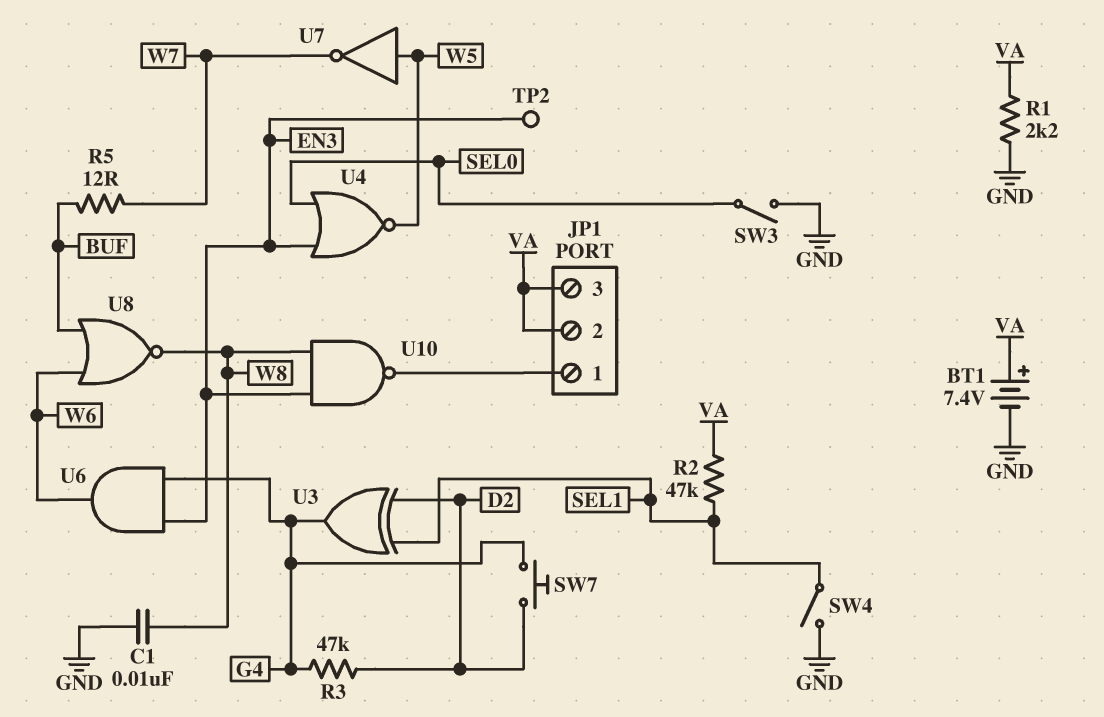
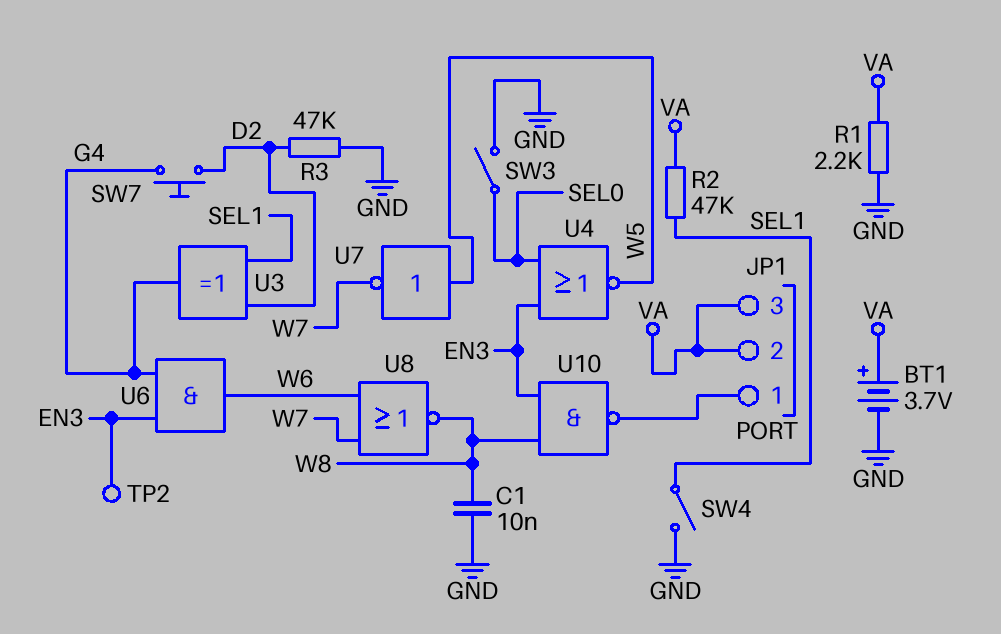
BT1: 7.4V (plus VA, minus GND) -> 3.7V (plus VA, minus GND)
R3: 47k (D2, G4) -> 47k (D2, GND)
R5: 12 (BUF, W7) -> none
U8: NOR (in BUF, in W6, out W8) -> NOR (in W6, in W7, out W8)

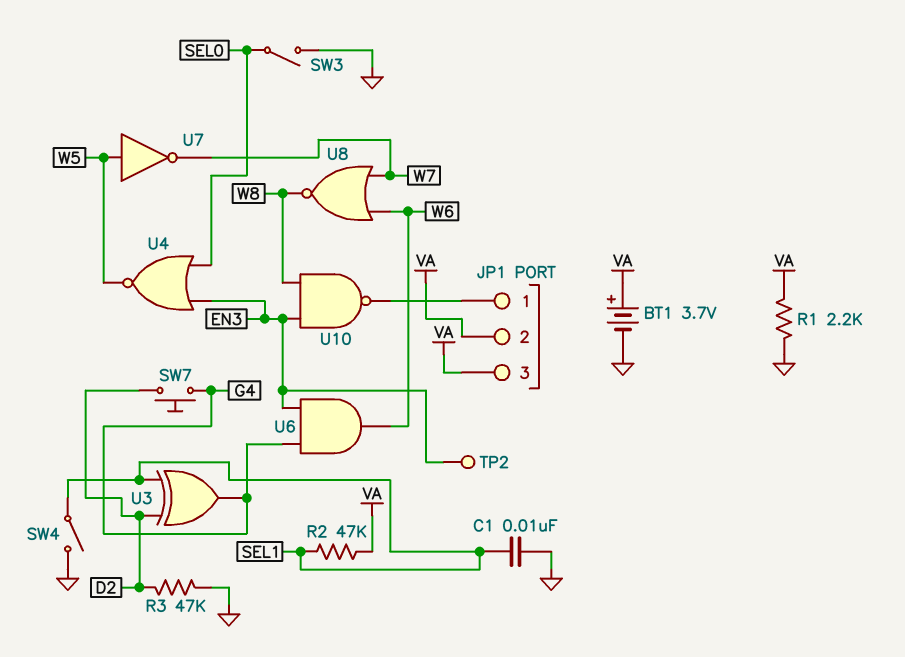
C1: 10nF (GND, W8) -> 10nF (GND, SEL1)

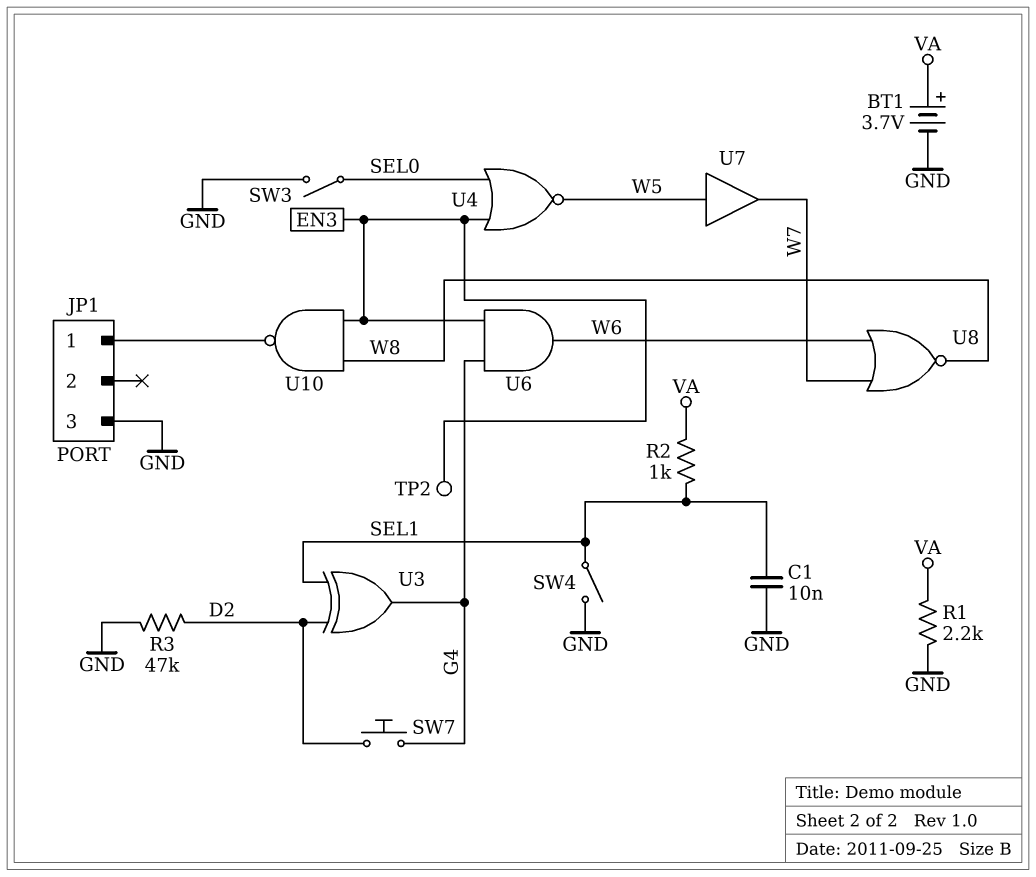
JP1 pin 2: VA -> none
JP1 pin 3: VA -> GND
R2: 47k (SEL1, VA) -> 1k (SEL1, VA)
U7: NOT (in W5, out W7) -> buffer (in W5, out W7)

